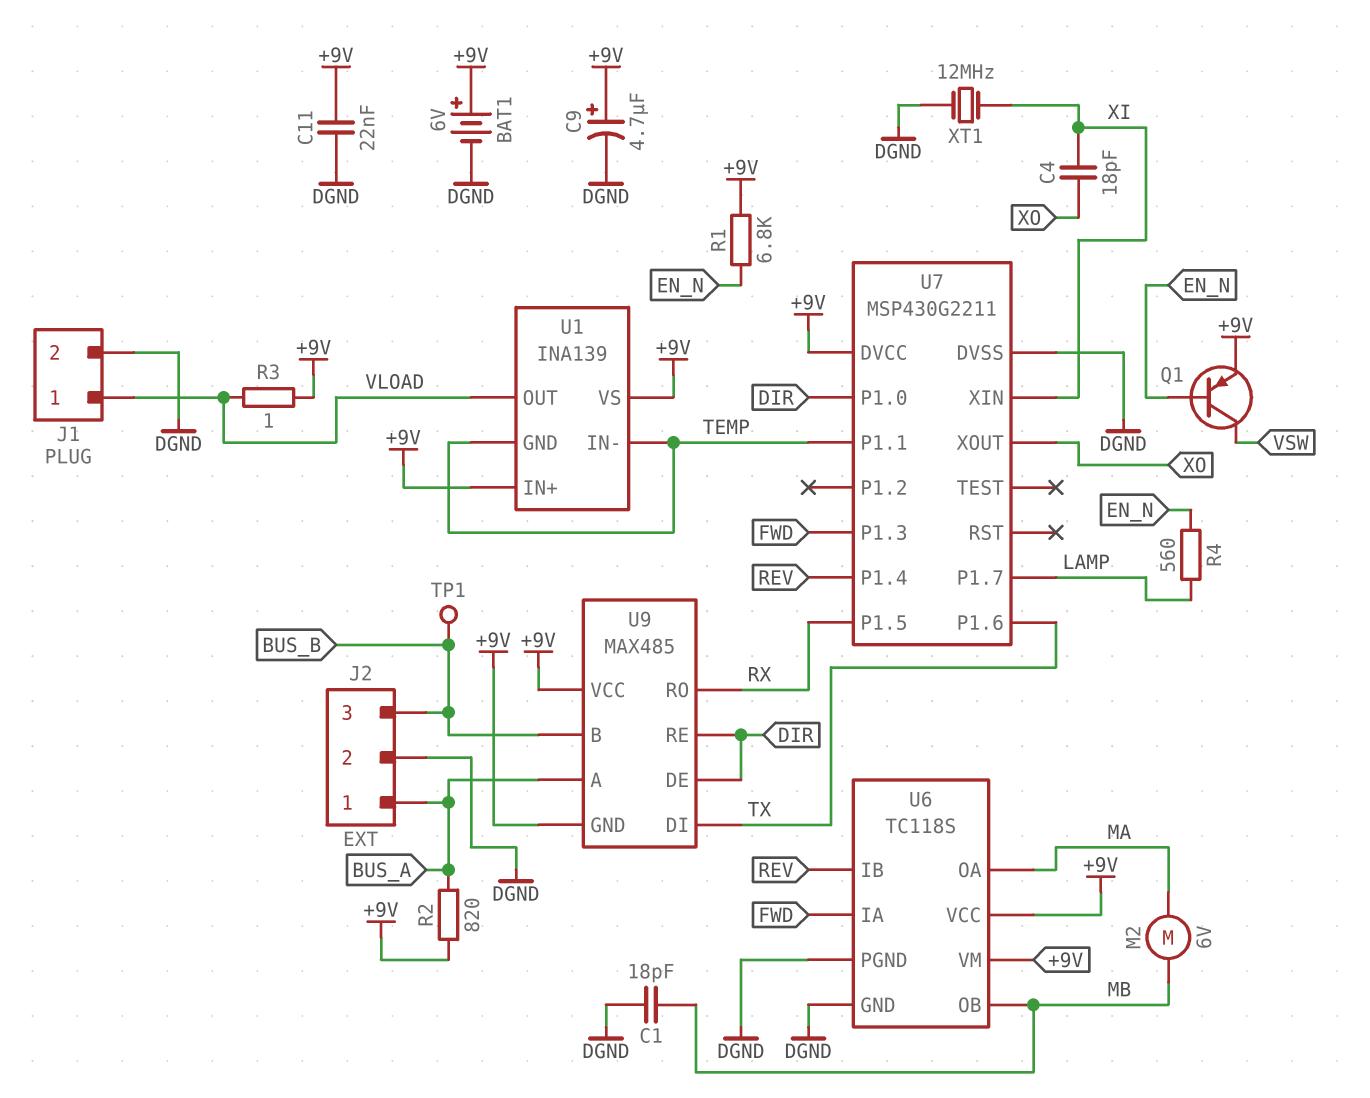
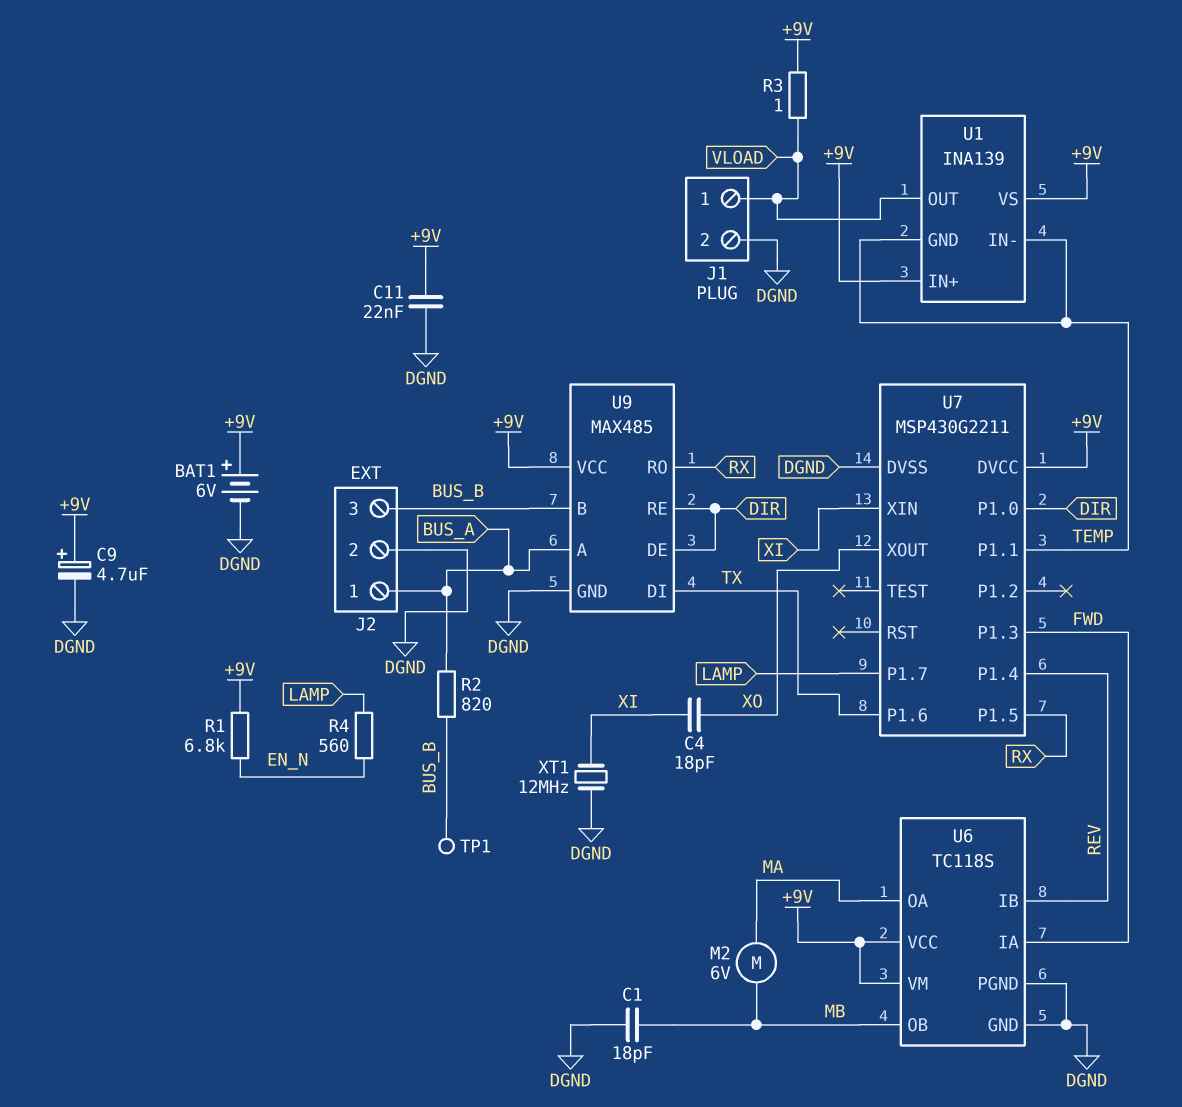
Q1: PNP (B EN_N, C VSW, E +9V) -> none
R2: 820 (+9V, BUS_A) -> 820 (BUS_A, BUS_B)
U9 pin GND: +9V -> DGND

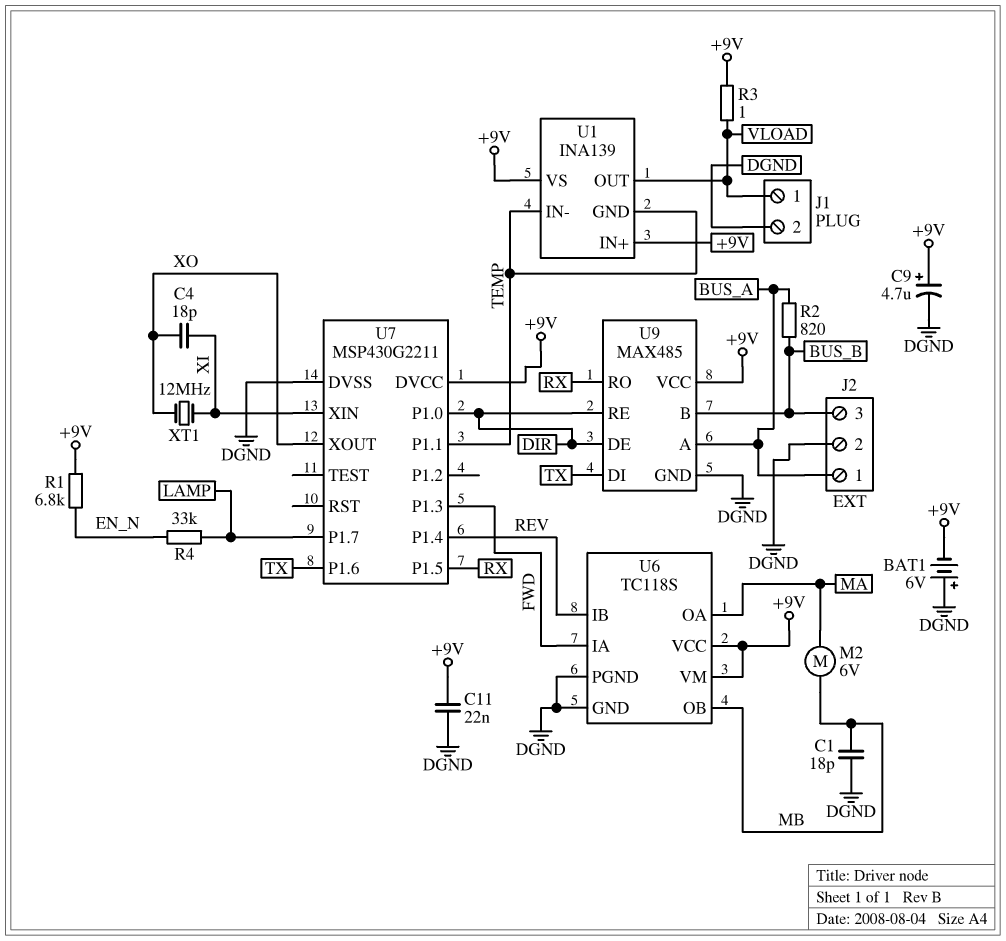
BAT1: 6V (plus +9V, minus DGND) -> 6V (plus DGND, minus +9V)
R4: 560 (EN_N, LAMP) -> 33k (EN_N, LAMP)
TP1: test point (BUS_B) -> none
XT1: 12MHz (DGND, XI) -> 12MHz (XI, XO)

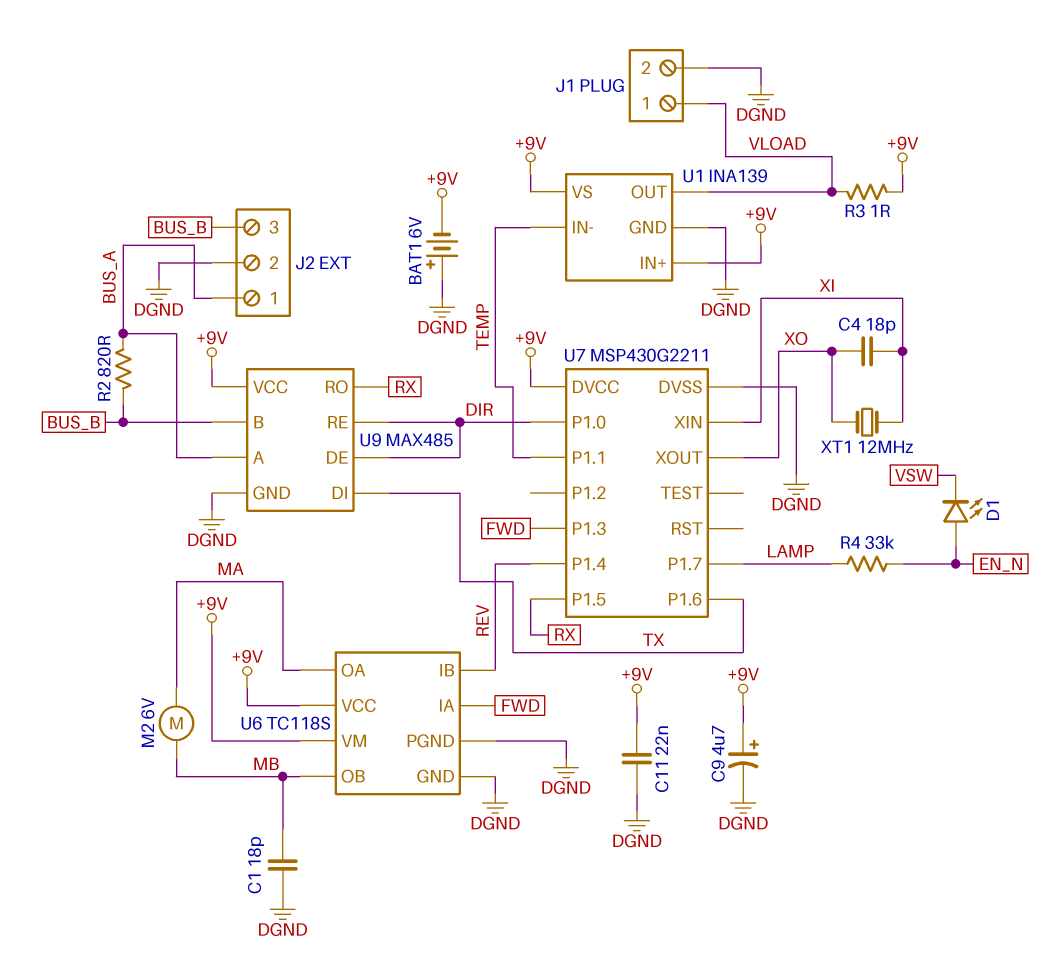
D1: none -> LED (A EN_N, K VSW)
R1: 6.8k (+9V, EN_N) -> none
U1 pin GND: TEMP -> DGND

